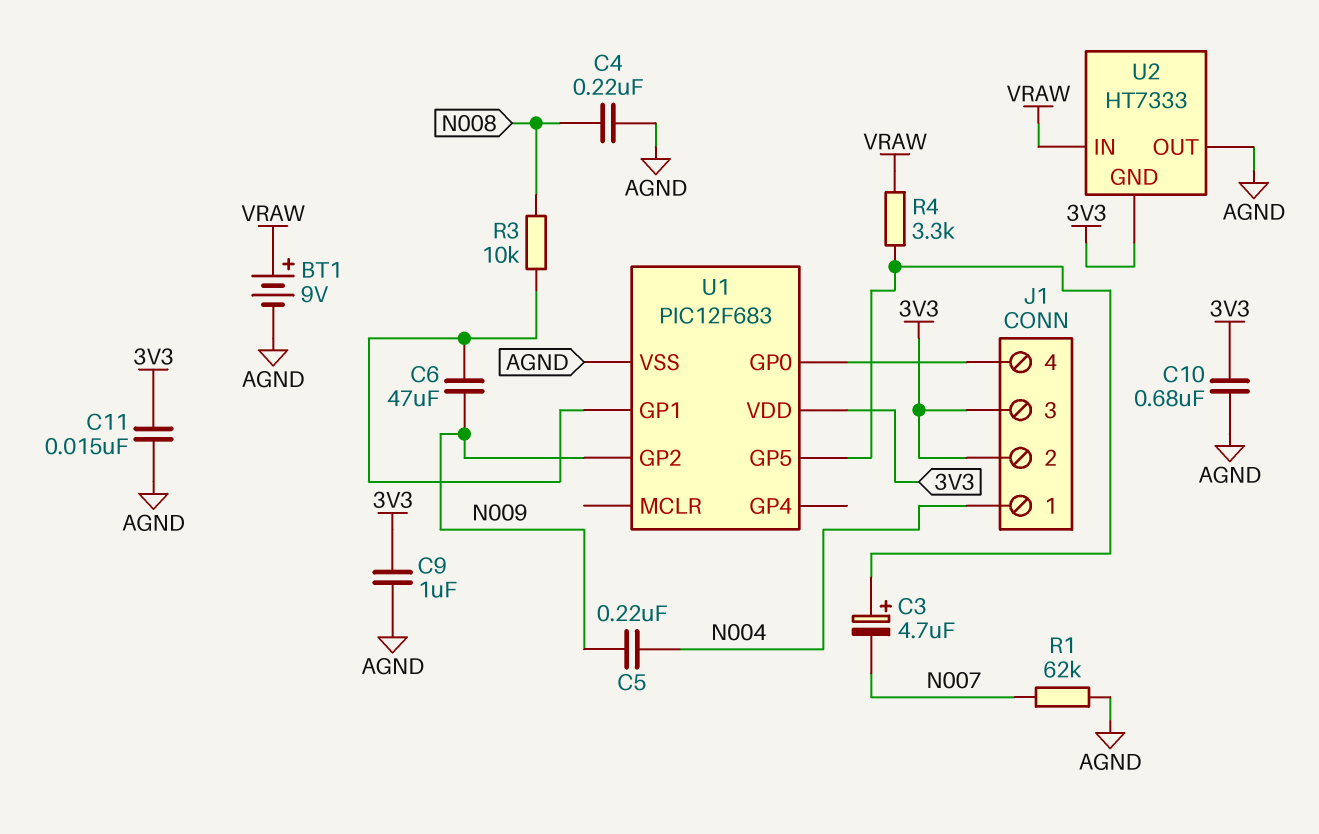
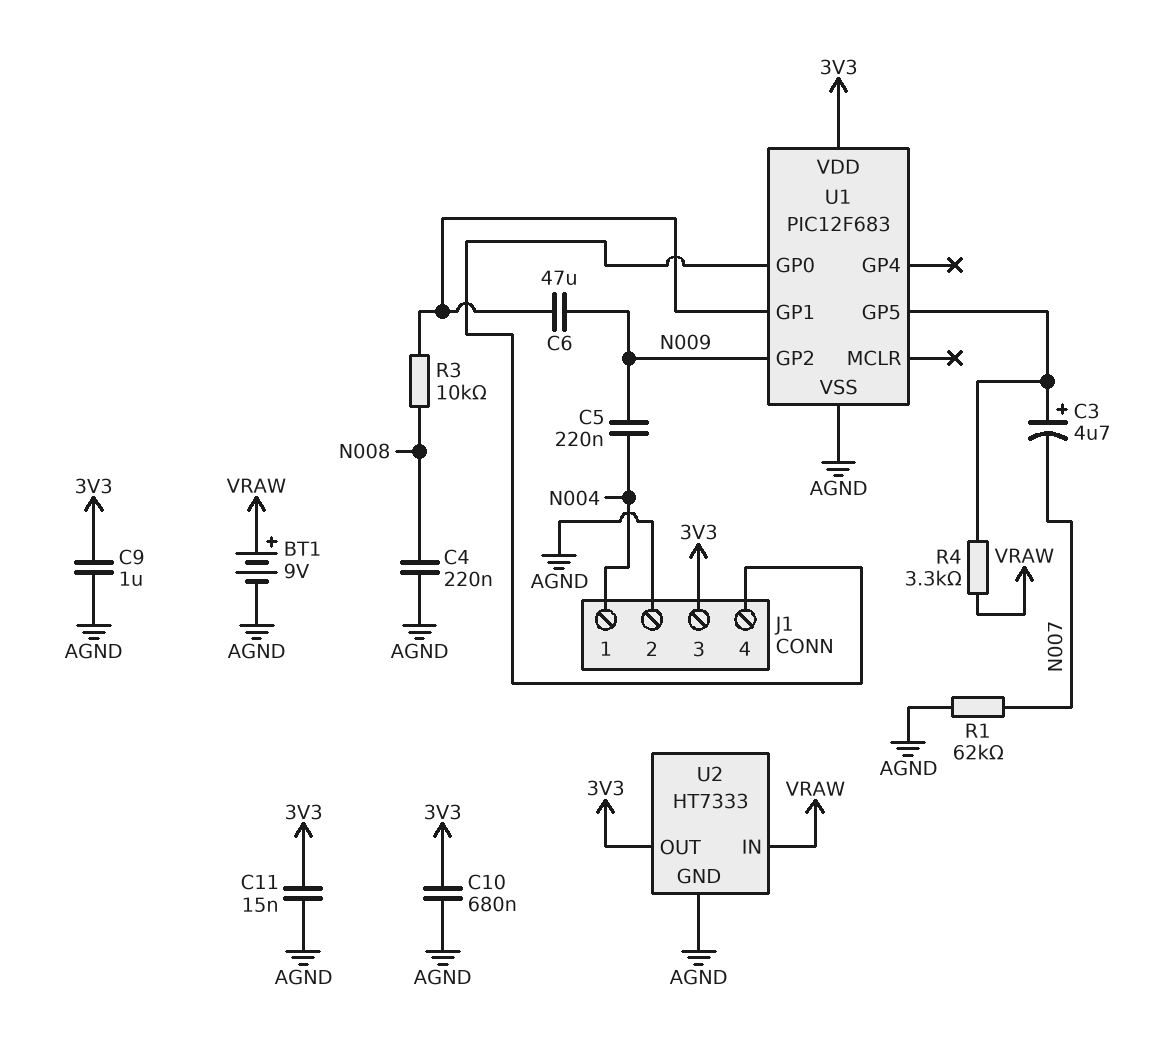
J1 pin 2: 3V3 -> AGND
U2 pin GND: 3V3 -> AGND
U2 pin OUT: AGND -> 3V3

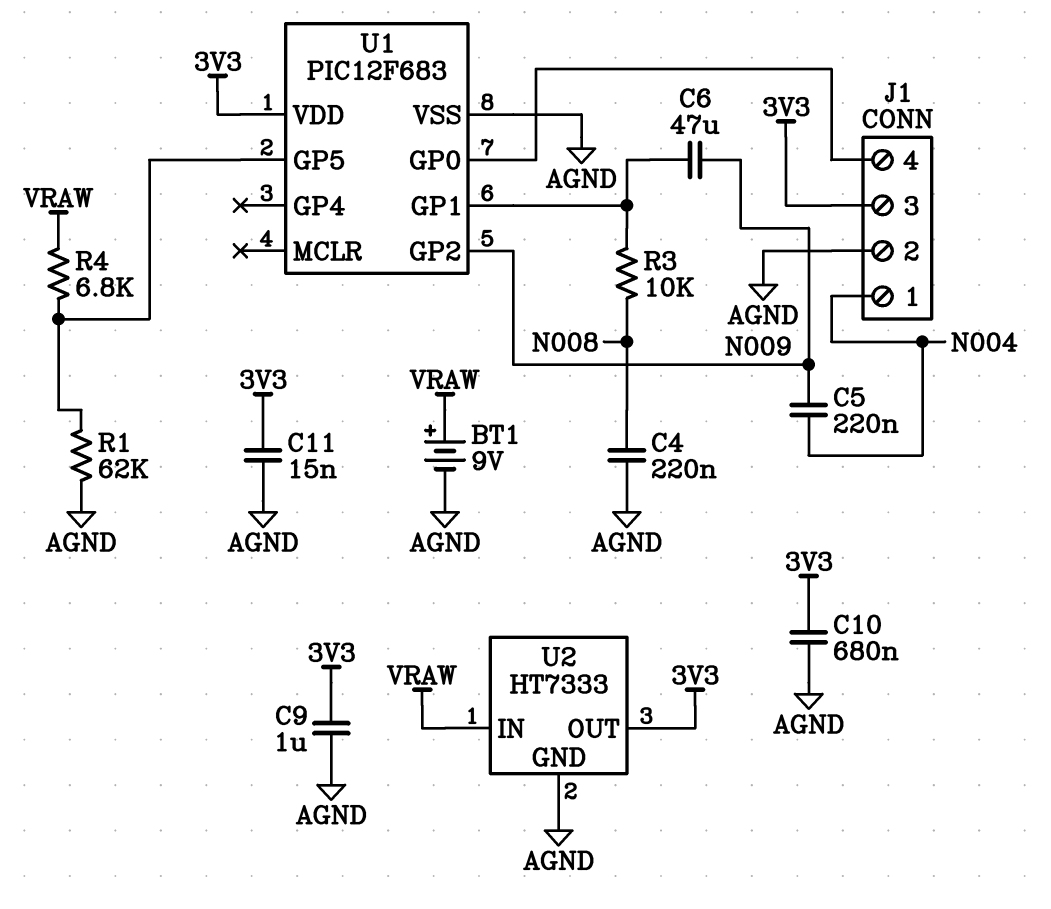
C3: 4.7uF (plus U1/GP5, minus N007) -> none
R1: 62k (AGND, N007) -> 62k (AGND, U1/GP5)
R4: 3.3k (U1/GP5, VRAW) -> 6.8k (U1/GP5, VRAW)

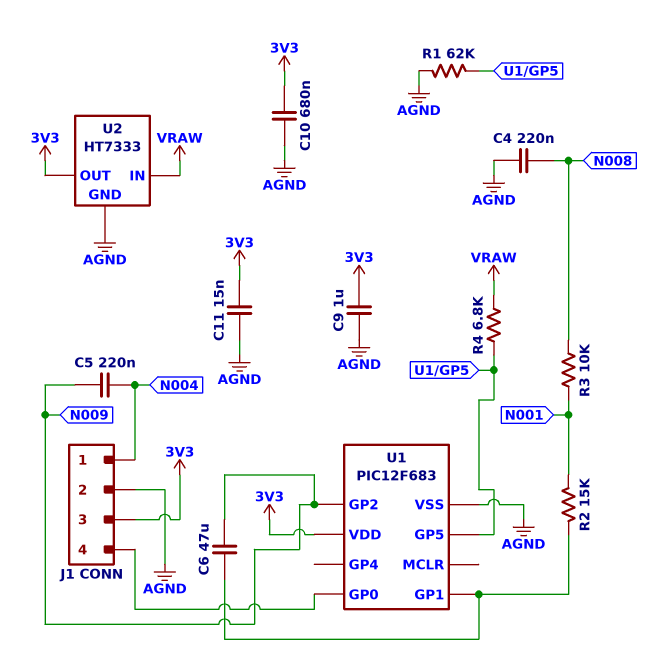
BT1: 9V (plus VRAW, minus AGND) -> none
R2: none -> 15k (N001, U1/GP1)
R3: 10k (N008, U1/GP1) -> 10k (N001, N008)

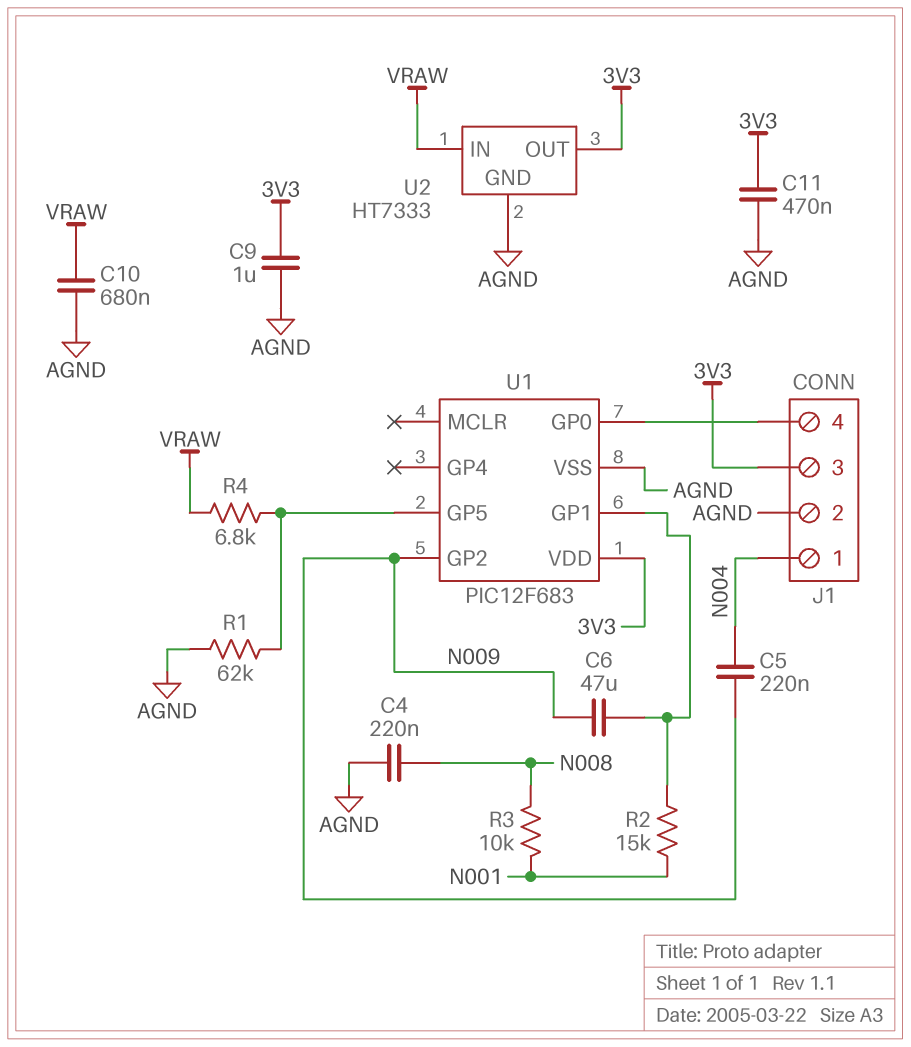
C10: 680nF (3V3, AGND) -> 680nF (AGND, VRAW)
C11: 15nF (3V3, AGND) -> 470nF (3V3, AGND)

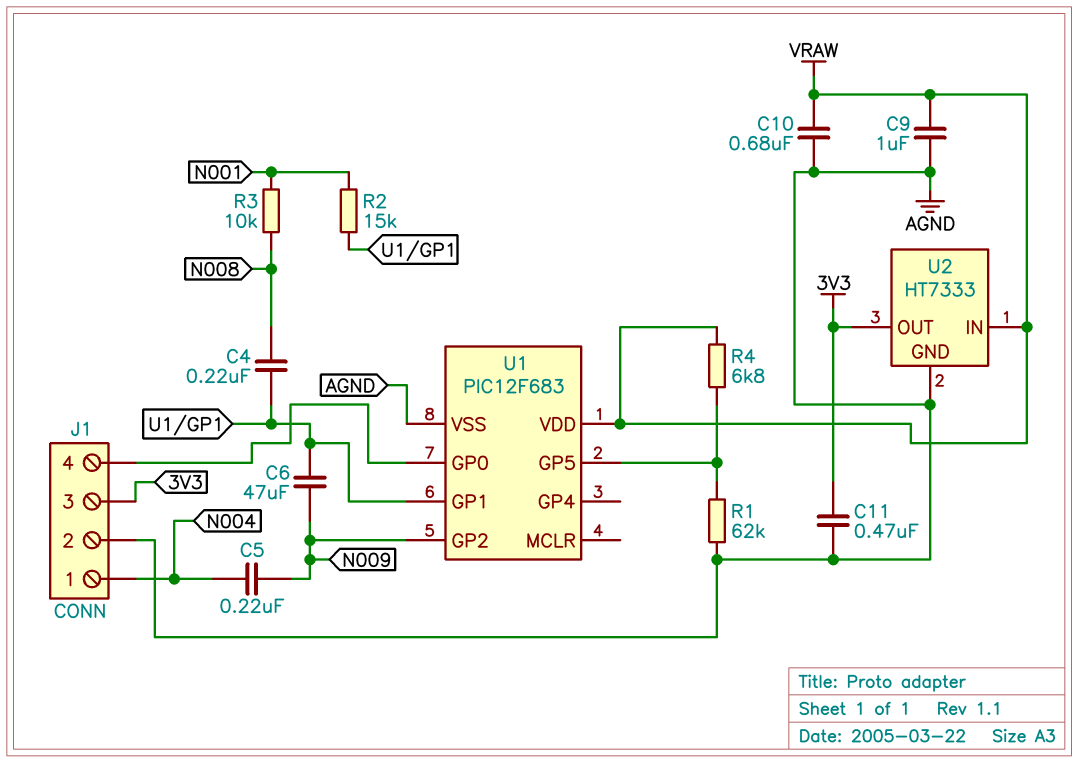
C4: 220nF (AGND, N008) -> 220nF (N008, U1/GP1)
C9: 1uF (3V3, AGND) -> 1uF (AGND, VRAW)
U1 pin VDD: 3V3 -> VRAW

